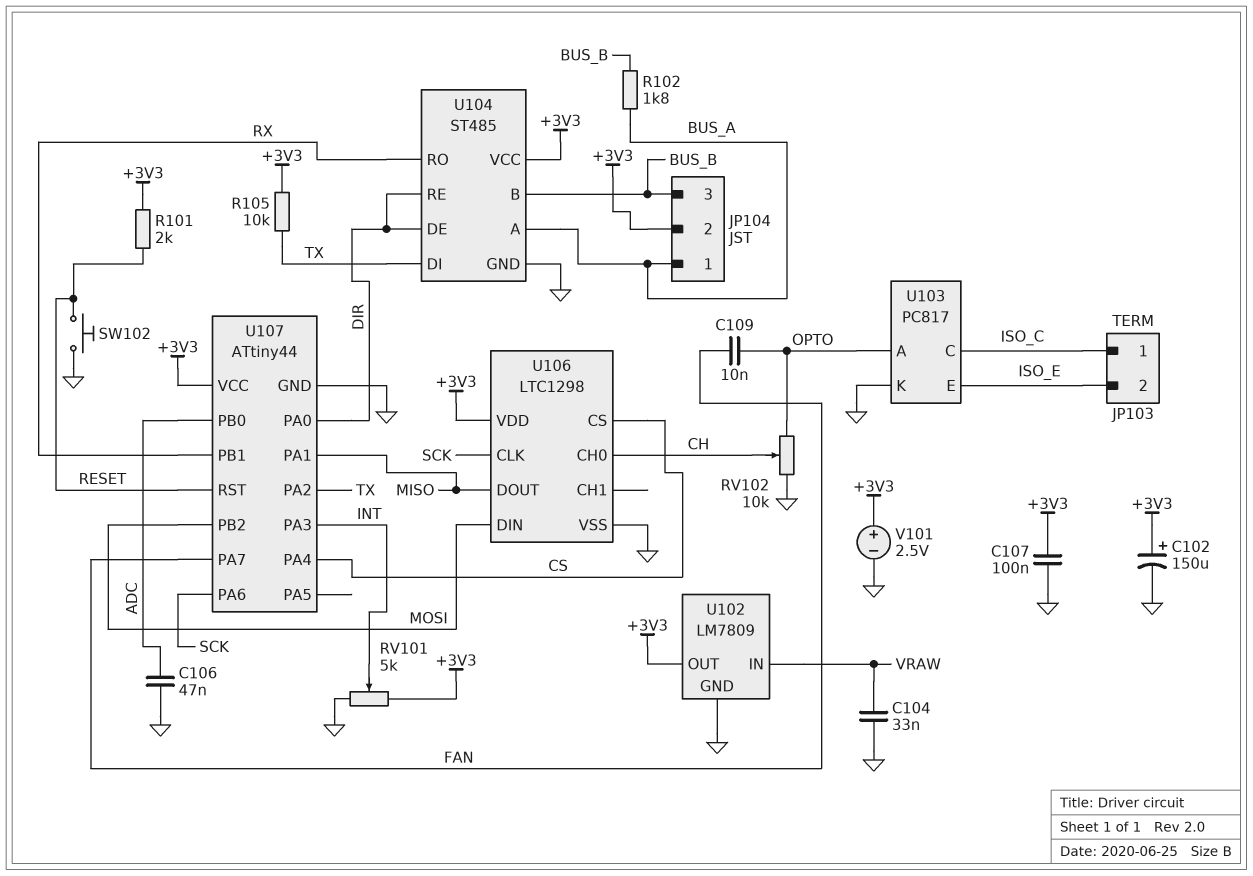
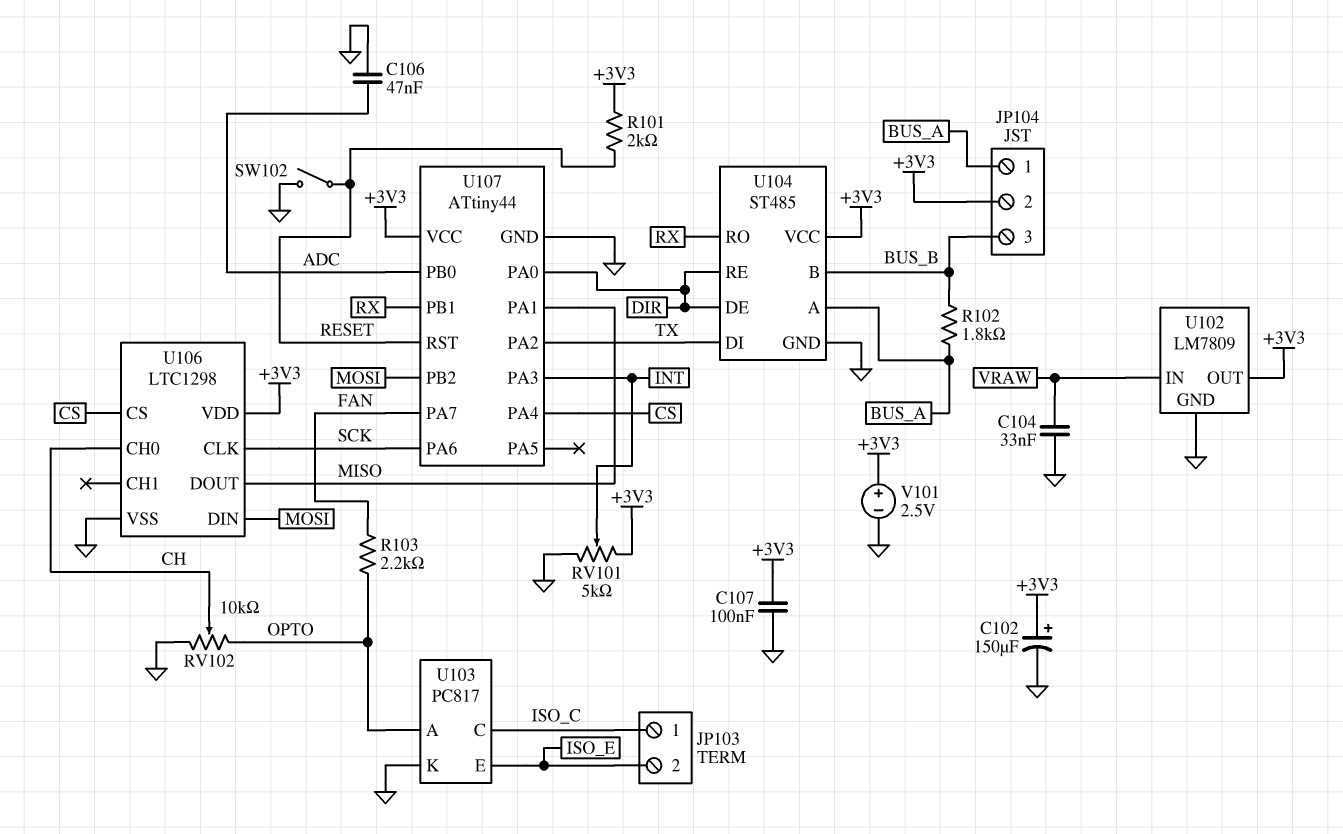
C109: 10nF (FAN, OPTO) -> none
R103: none -> 2.2k (FAN, OPTO)
R105: 10k (+3V3, TX) -> none
SW102: button (GND, RESET) -> switch (GND, RESET)

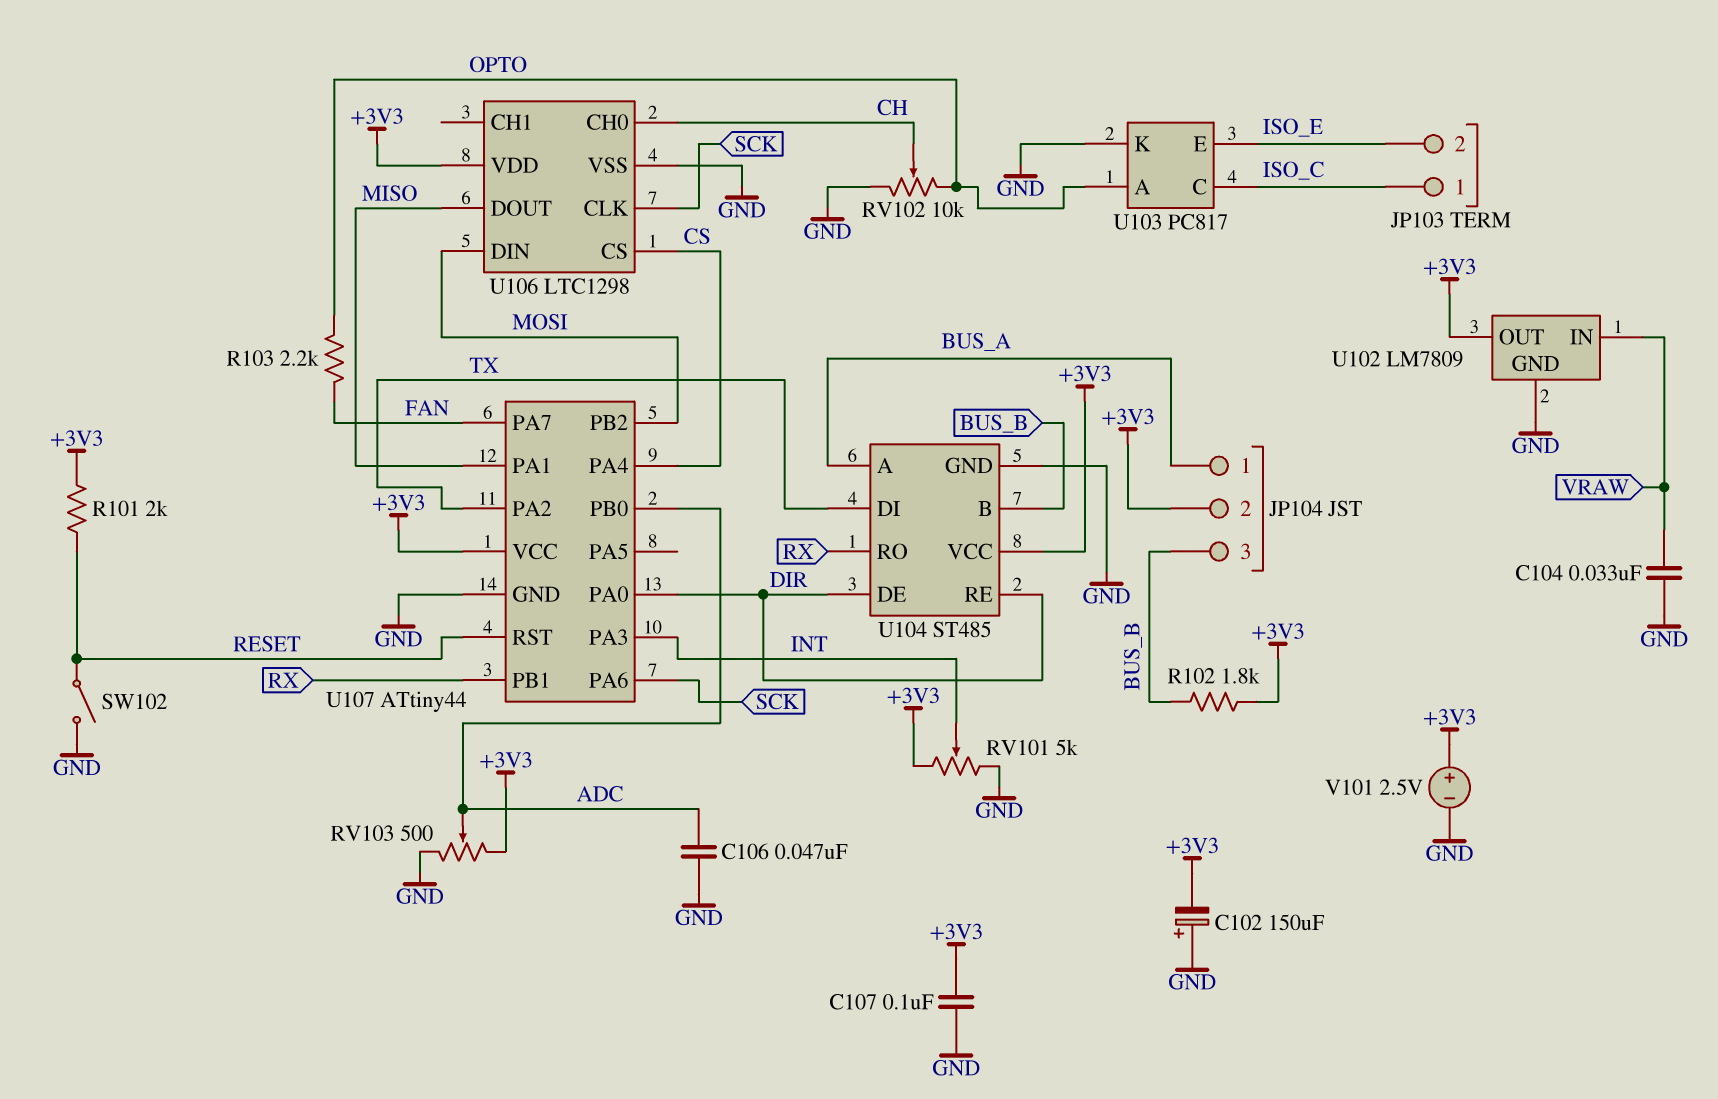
C102: 150uF (plus +3V3, minus GND) -> 150uF (plus GND, minus +3V3)
R102: 1.8k (BUS_A, BUS_B) -> 1.8k (+3V3, BUS_B)
RV103: none -> 500 (+3V3, GND, wiper ADC)

